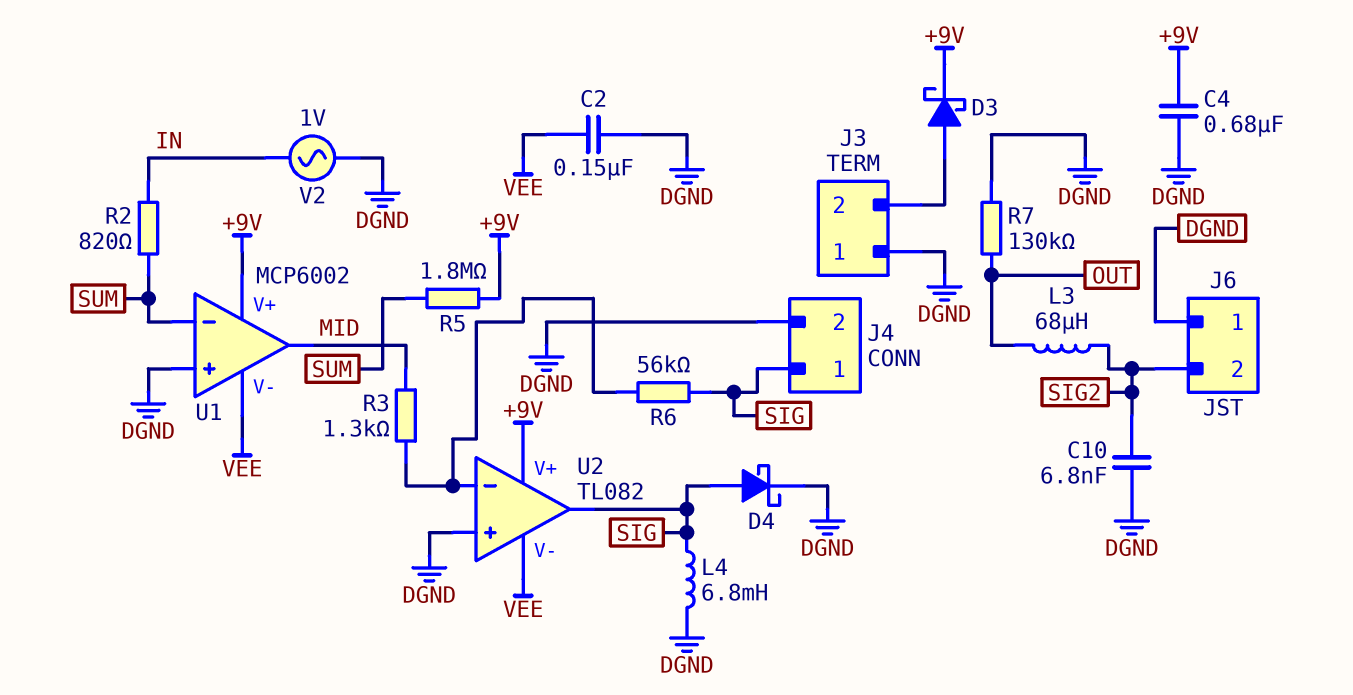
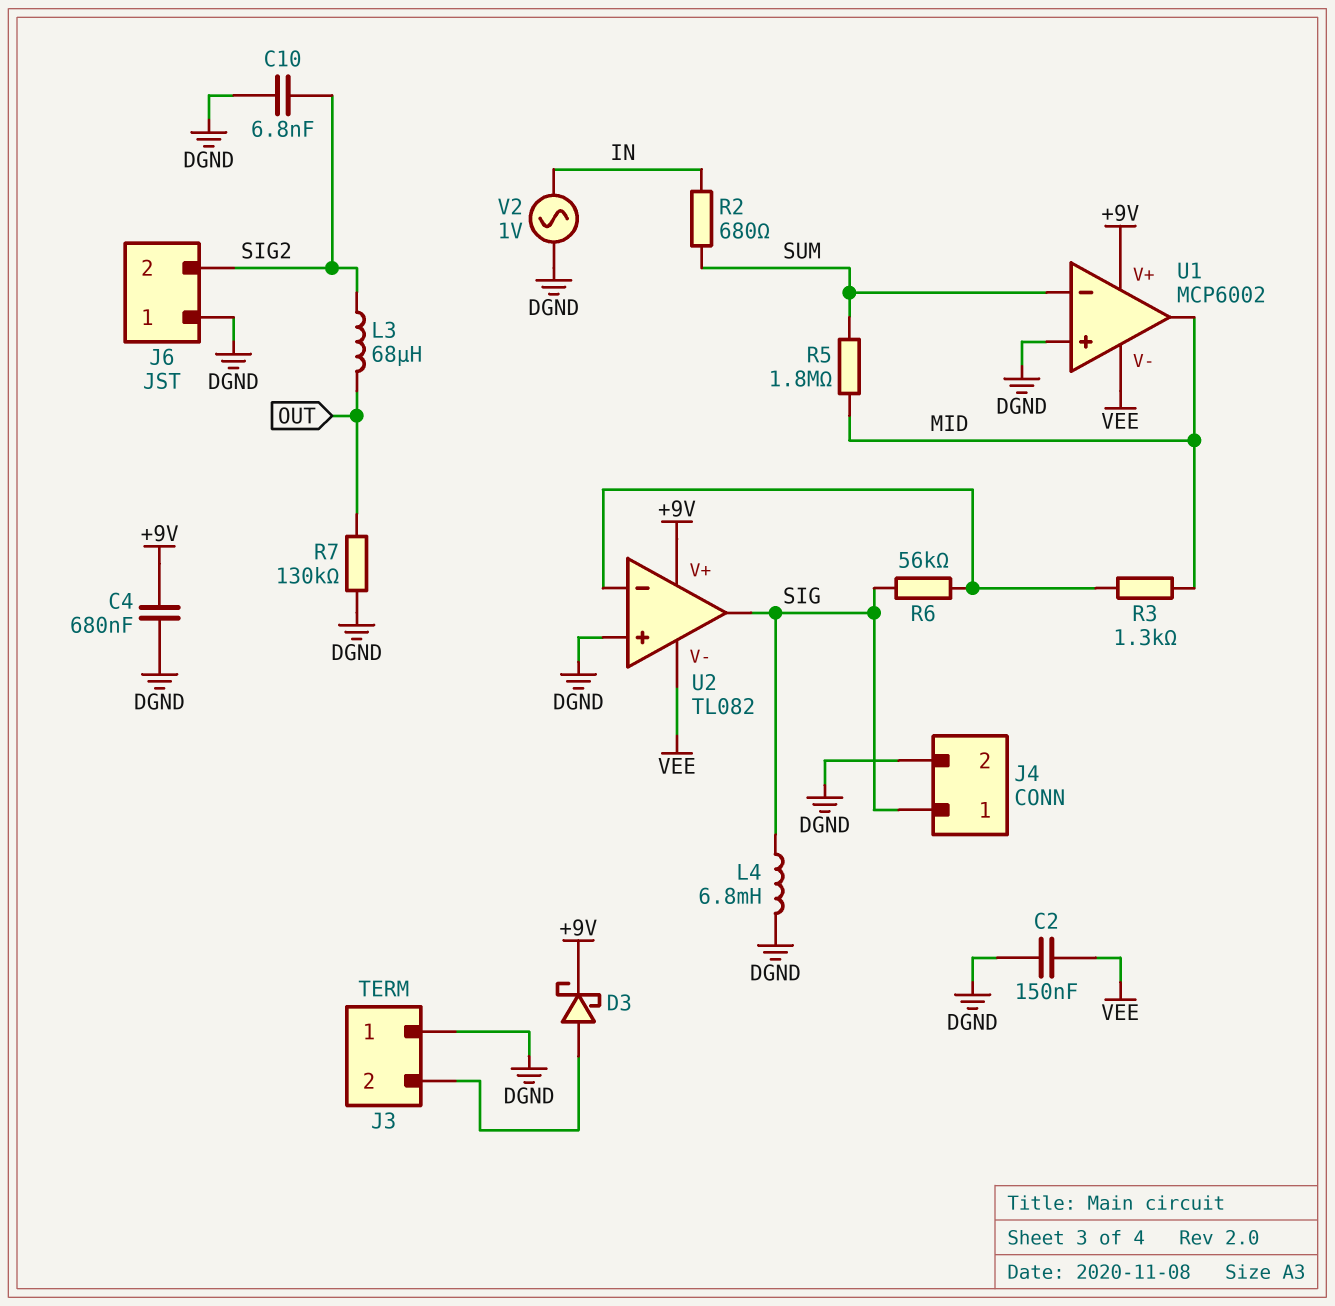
D4: schottky (A SIG, K DGND) -> none
R2: 820 (IN, SUM) -> 680 (IN, SUM)
R5: 1.8M (+9V, SUM) -> 1.8M (MID, SUM)

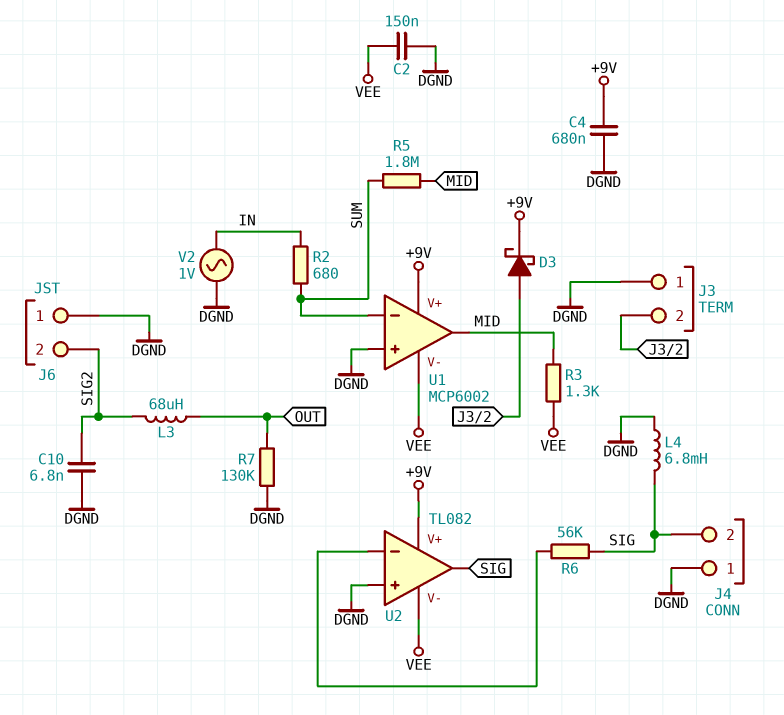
J4 pin 1: SIG -> DGND
J4 pin 2: DGND -> SIG
R3: 1.3k (MID, U2/in-) -> 1.3k (MID, VEE)

